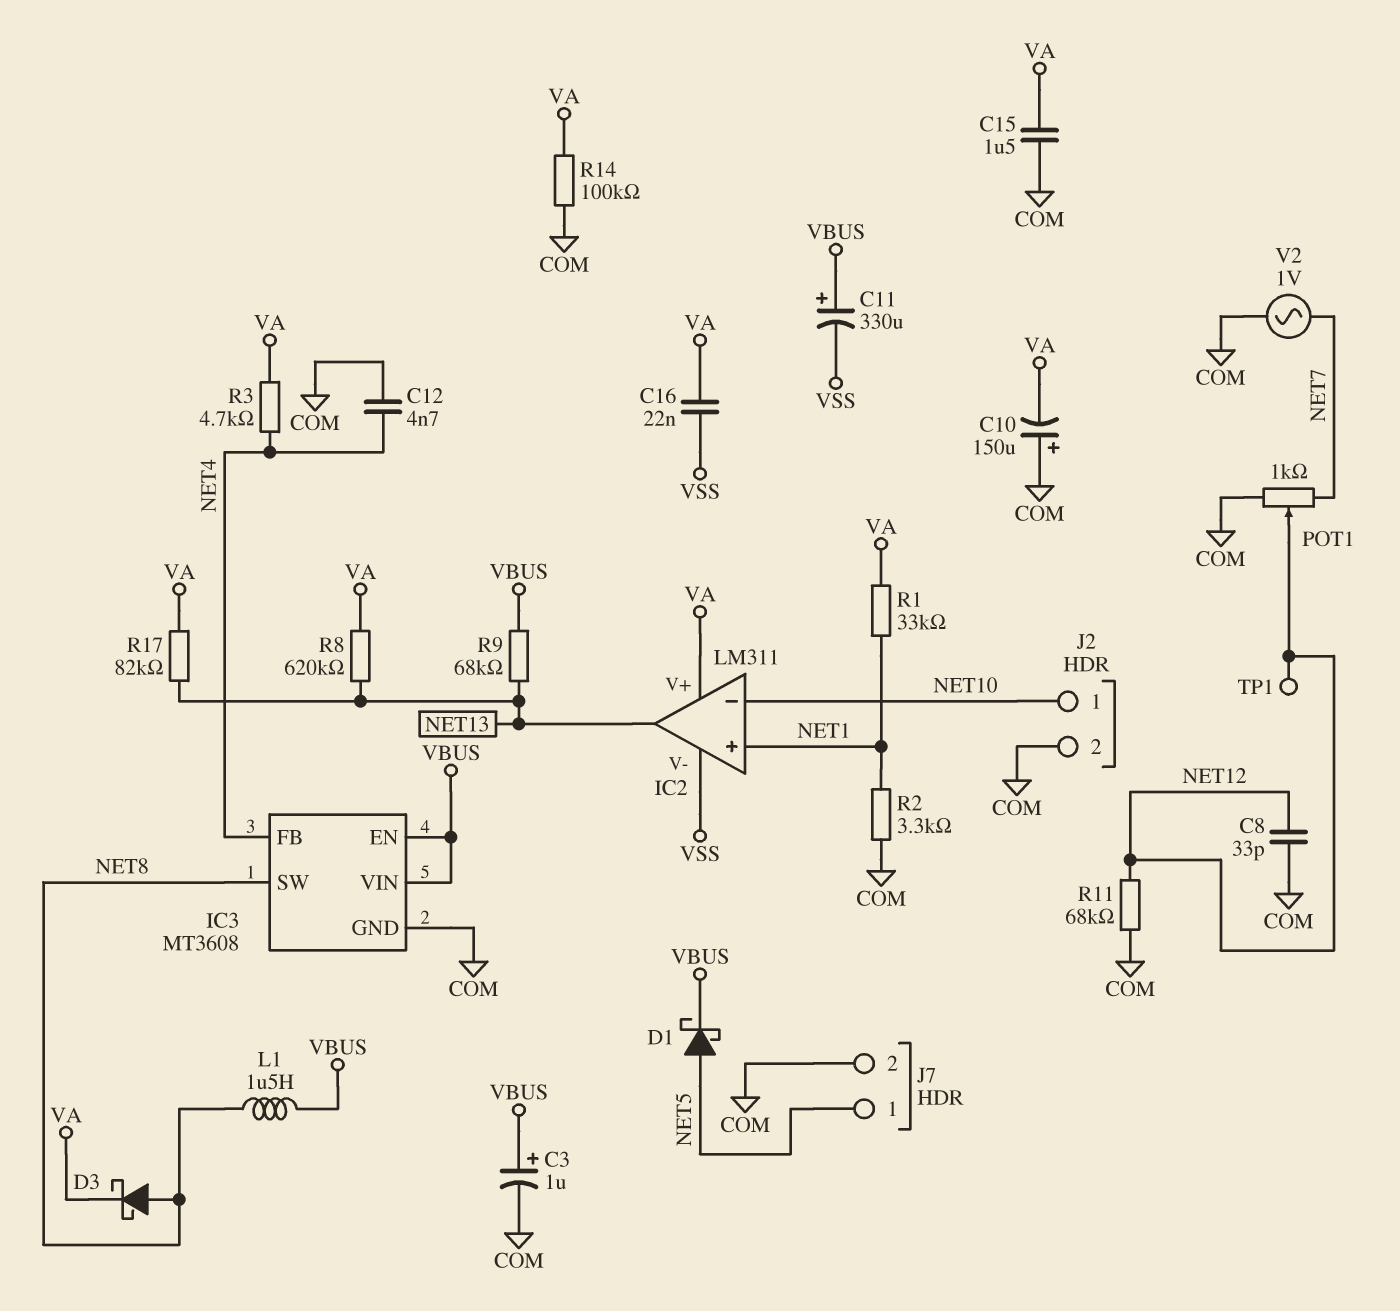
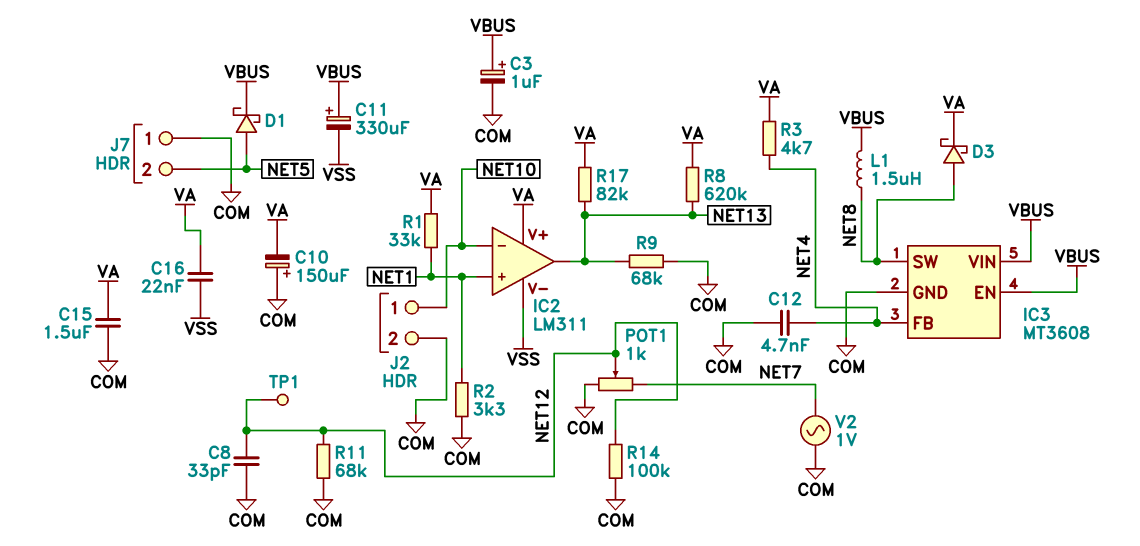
J7 pin 1: NET5 -> COM
J7 pin 2: COM -> NET5
R9: 68k (NET13, VBUS) -> 68k (COM, NET13)
R14: 100k (COM, VA) -> 100k (COM, NET12)

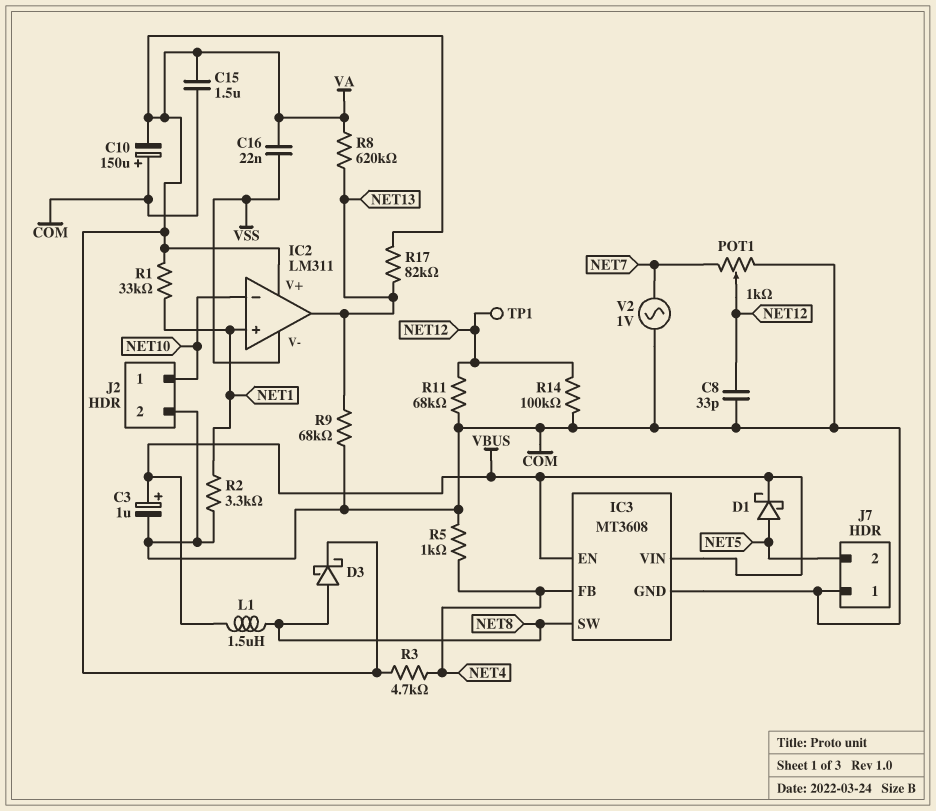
C11: 330uF (plus VBUS, minus VSS) -> none
C12: 4.7nF (COM, NET4) -> none
R5: none -> 1k (COM, NET4)

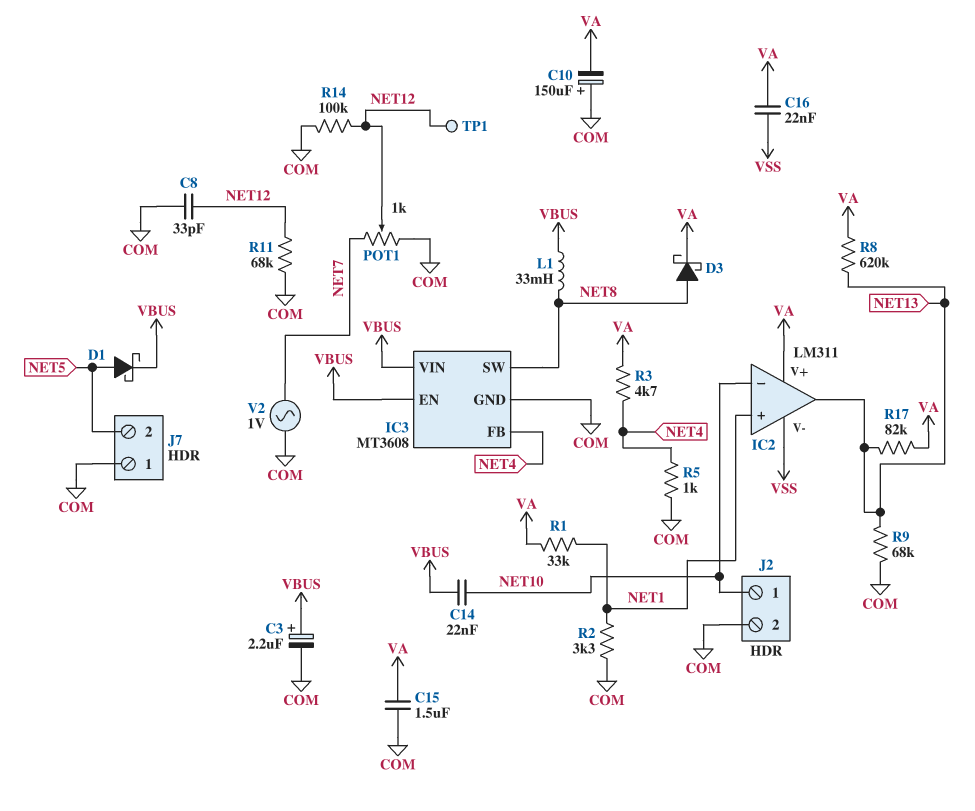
C3: 1uF (plus VBUS, minus COM) -> 2.2uF (plus VBUS, minus COM)
C14: none -> 22nF (NET10, VBUS)
L1: 1.5uH (NET8, VBUS) -> 33mH (NET8, VBUS)

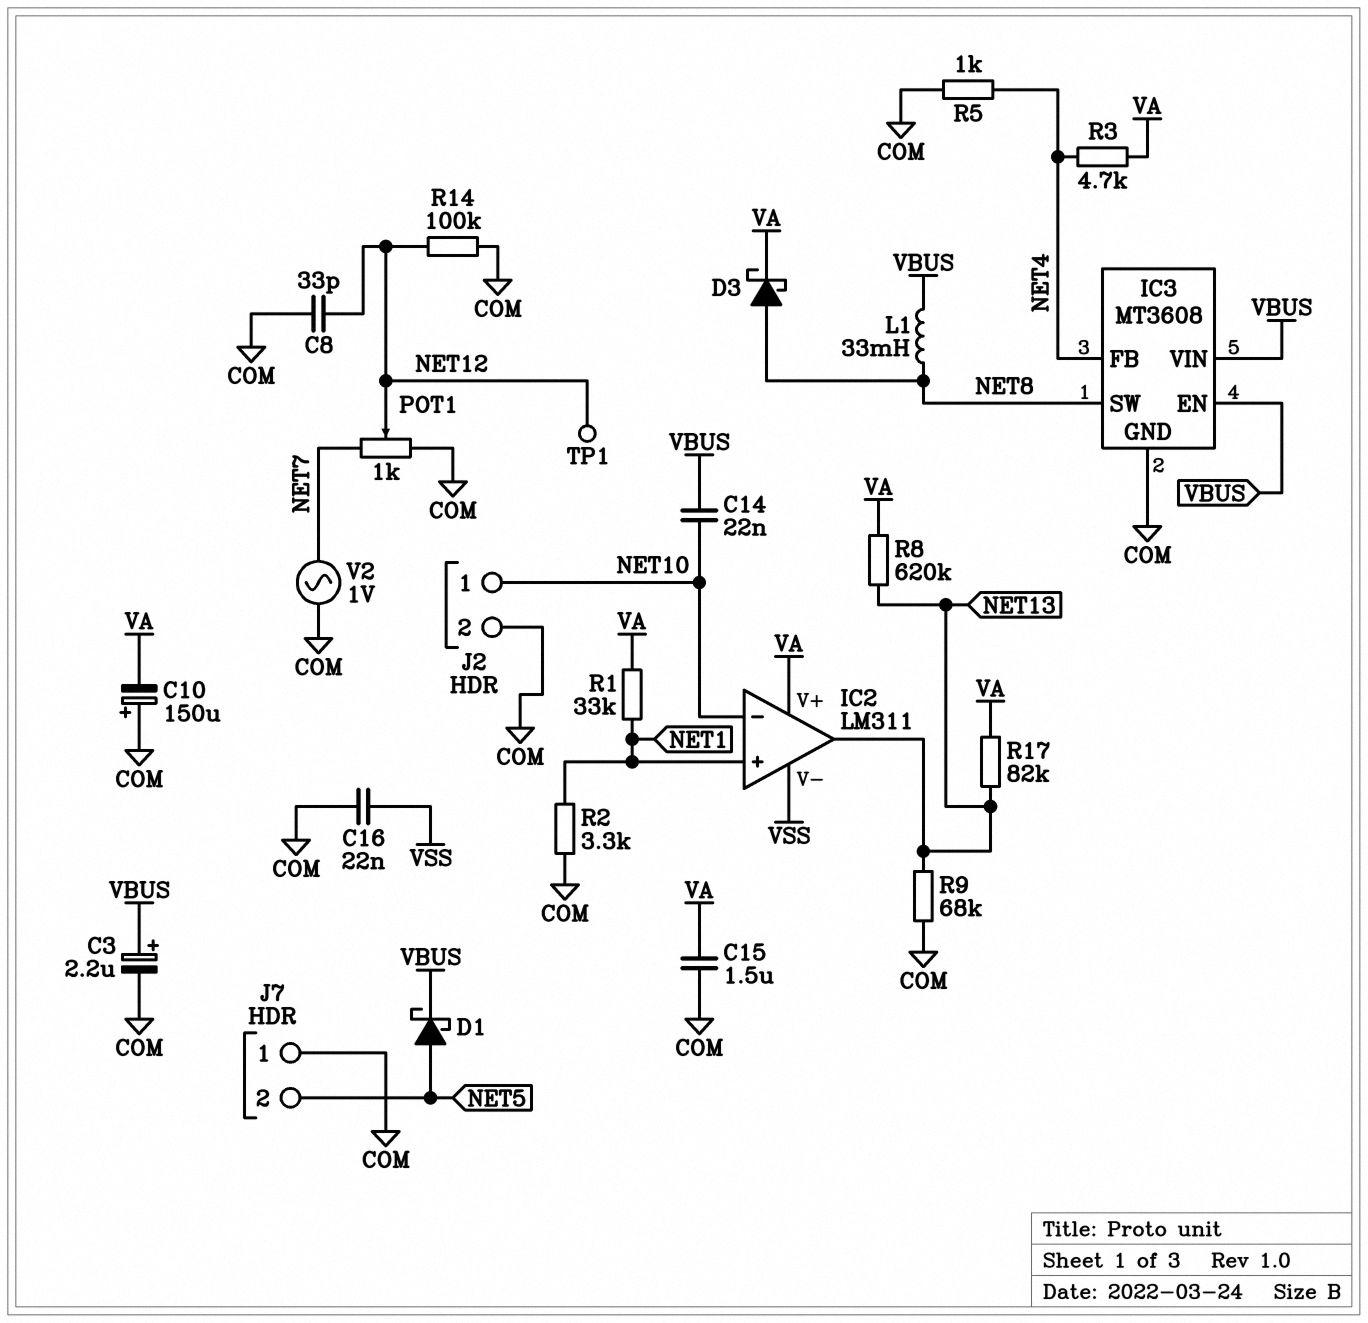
C16: 22nF (VA, VSS) -> 22nF (COM, VSS)
R11: 68k (COM, NET12) -> none

